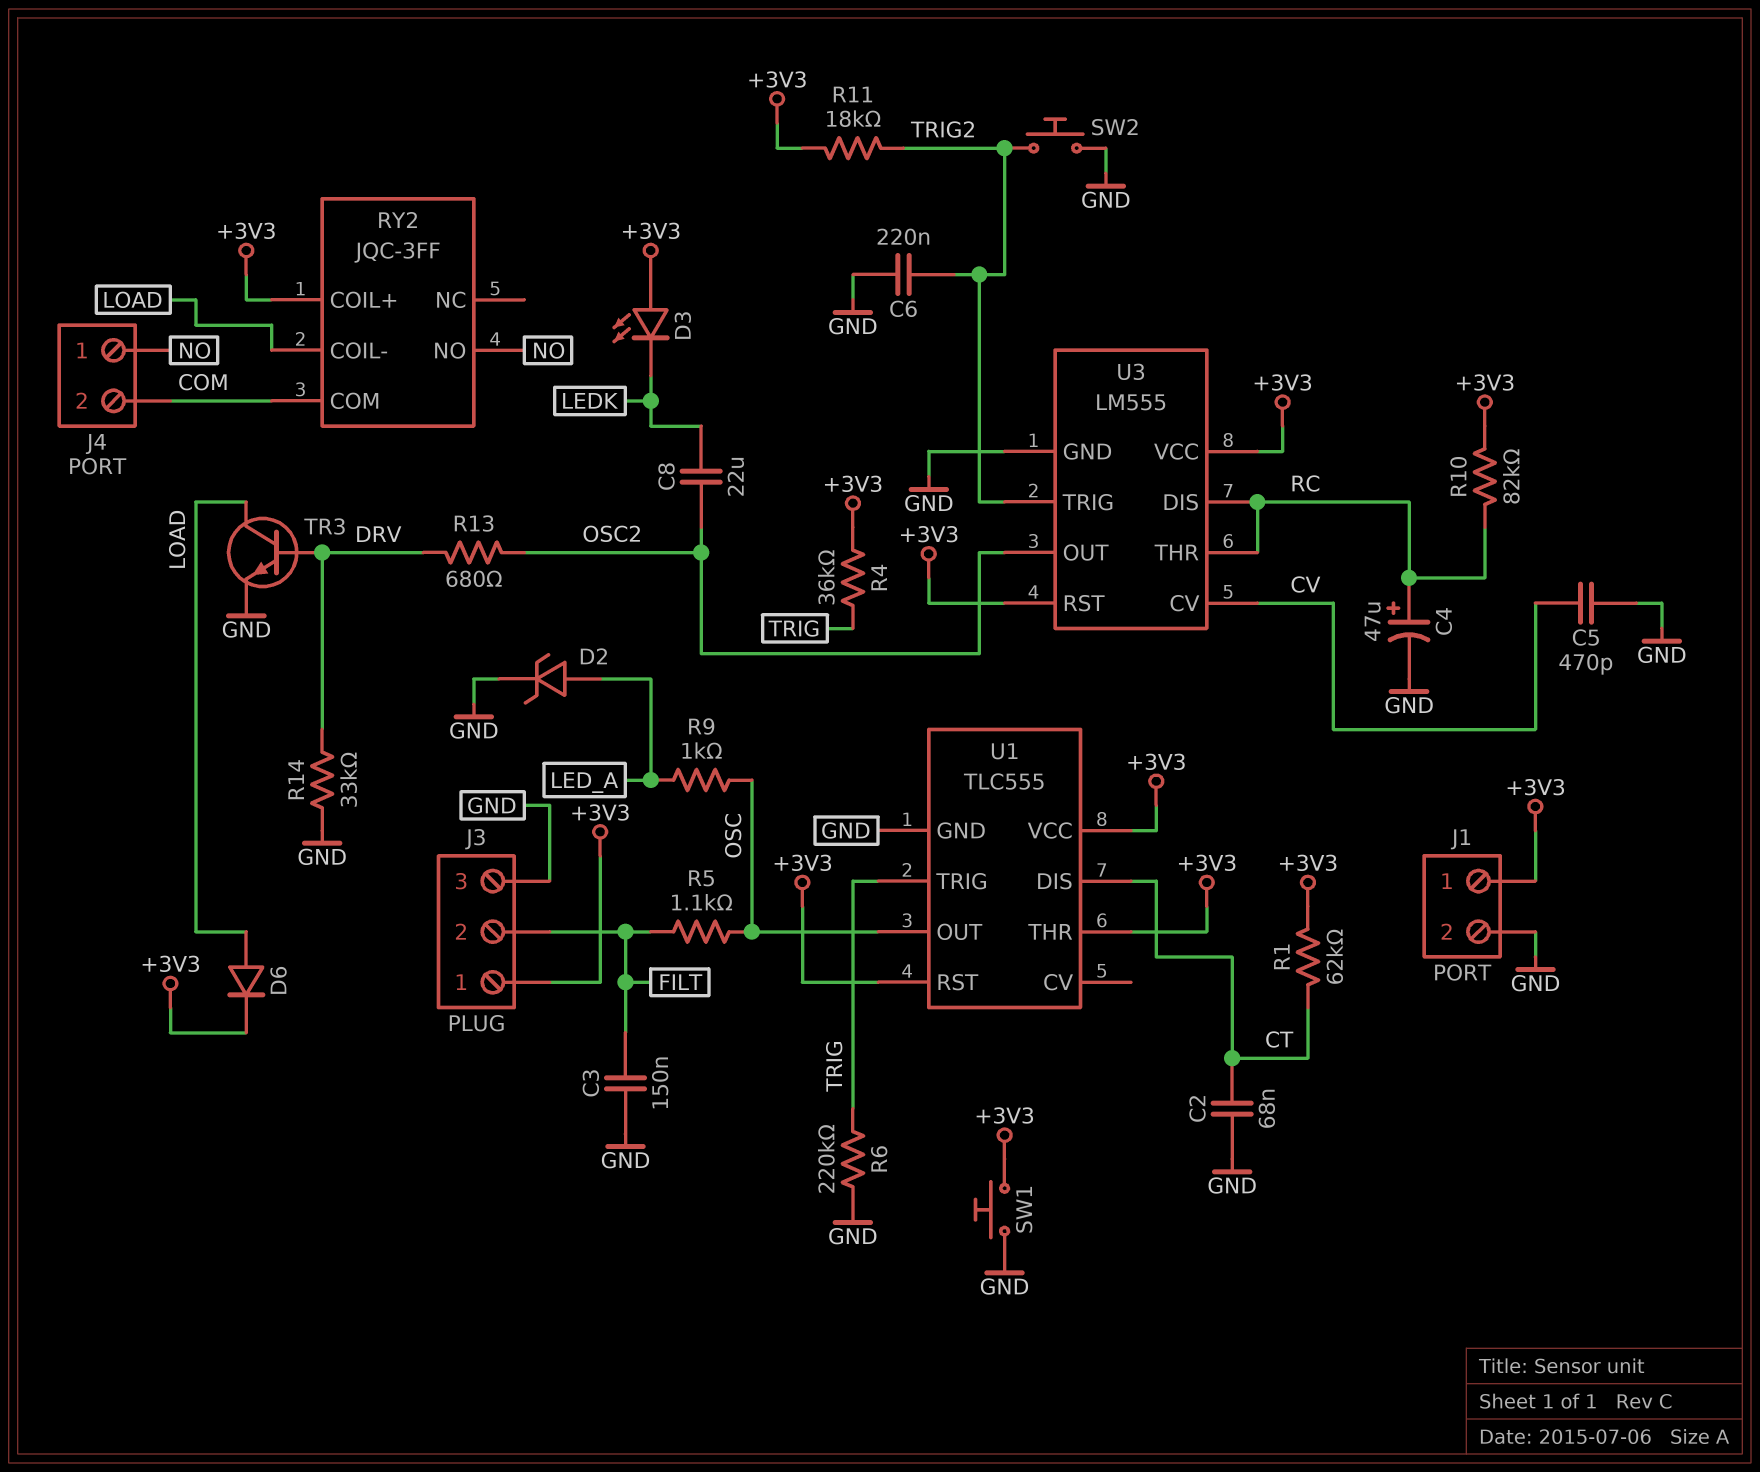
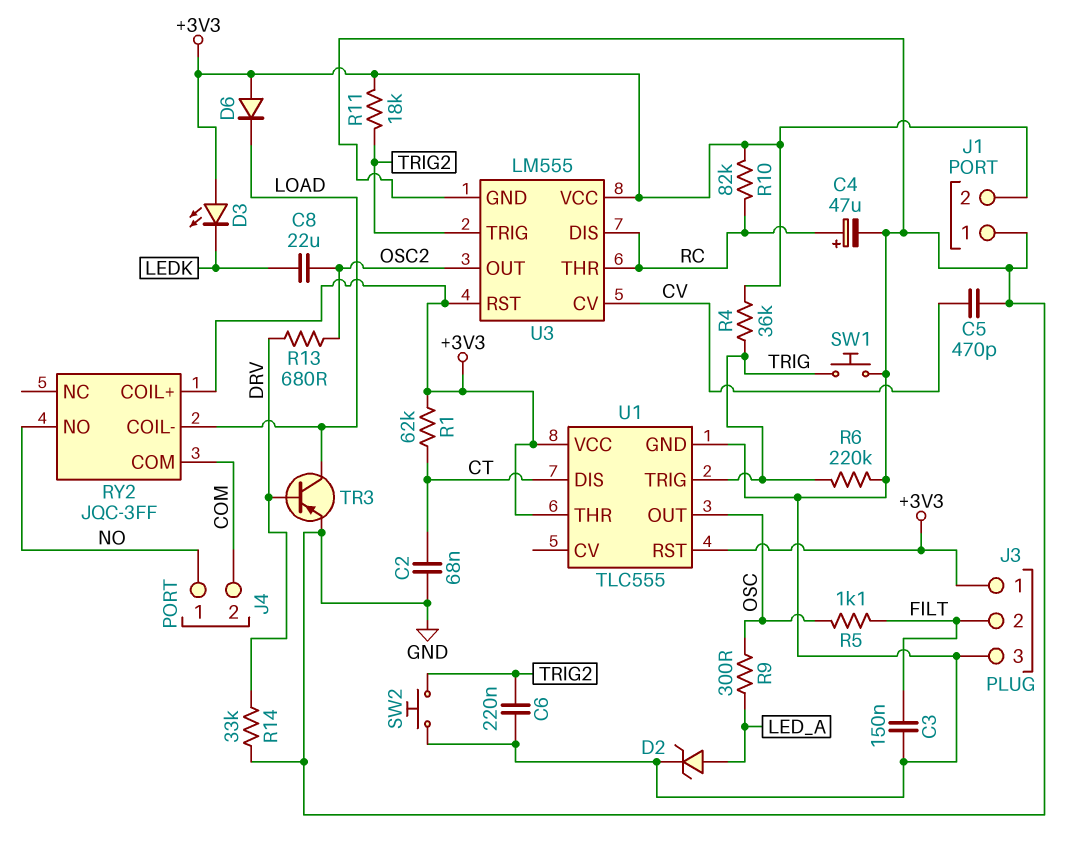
D6: diode (A LOAD, K +3V3) -> diode (A +3V3, K LOAD)
J1 pin 1: +3V3 -> GND
J1 pin 2: GND -> +3V3
R9: 1k (LED_A, OSC) -> 300 (LED_A, OSC)
SW1: button (+3V3, GND) -> button (GND, TRIG)
TR3: NPN (B DRV, C LOAD, E GND) -> PNP (B DRV, C LOAD, E GND)

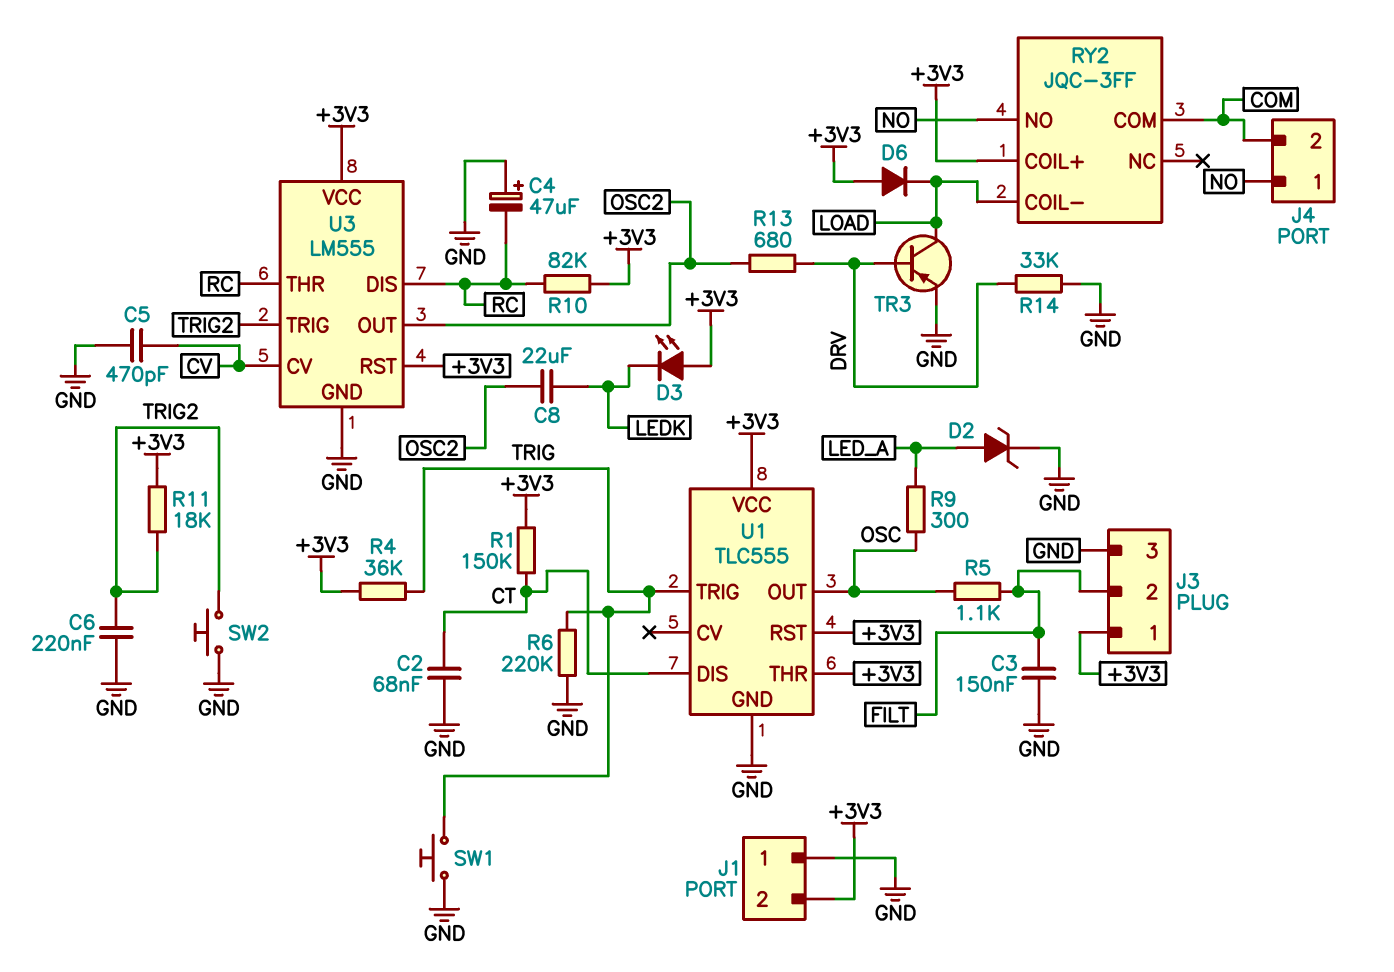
C4: 47uF (plus RC, minus GND) -> 47uF (plus GND, minus RC)
R1: 62k (+3V3, CT) -> 150k (+3V3, CT)

